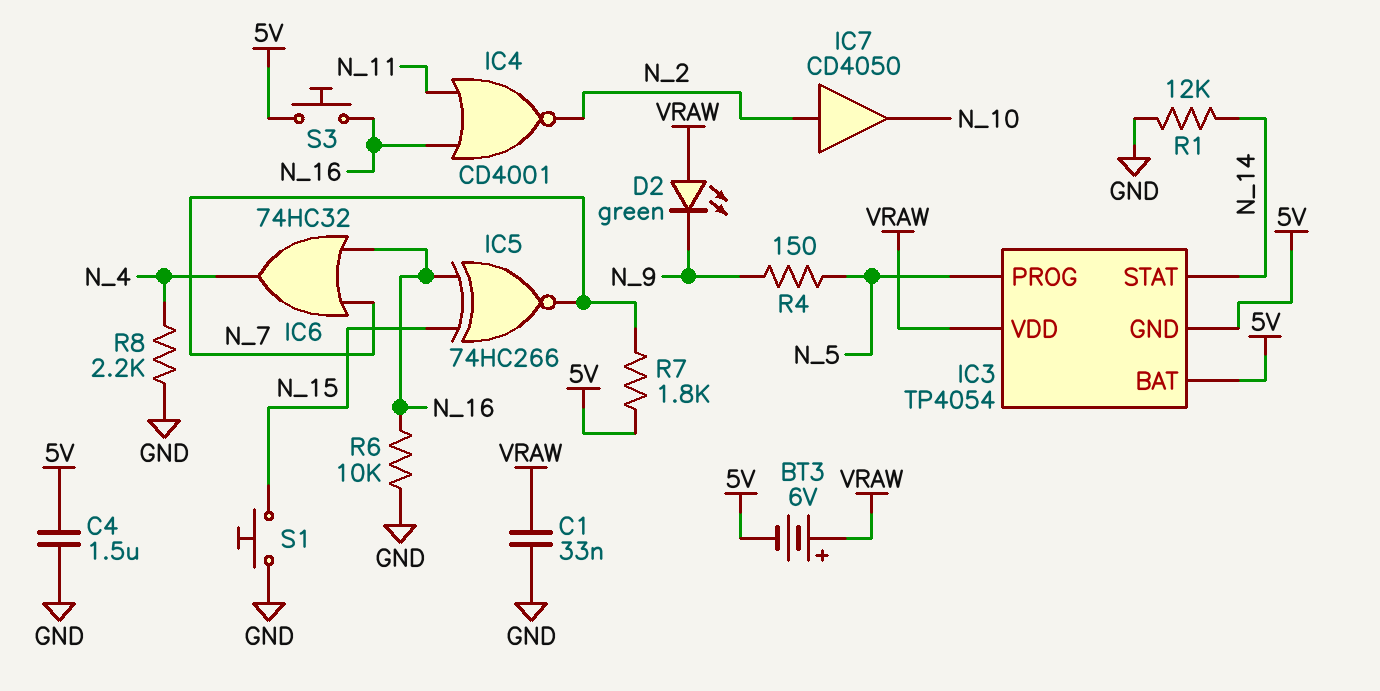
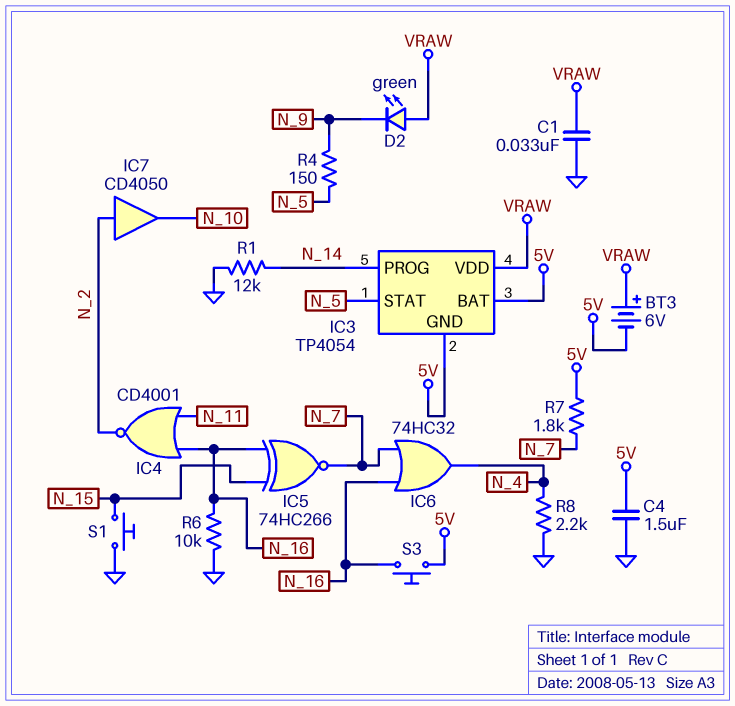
IC3 pin PROG: N_5 -> N_14
IC3 pin STAT: N_14 -> N_5

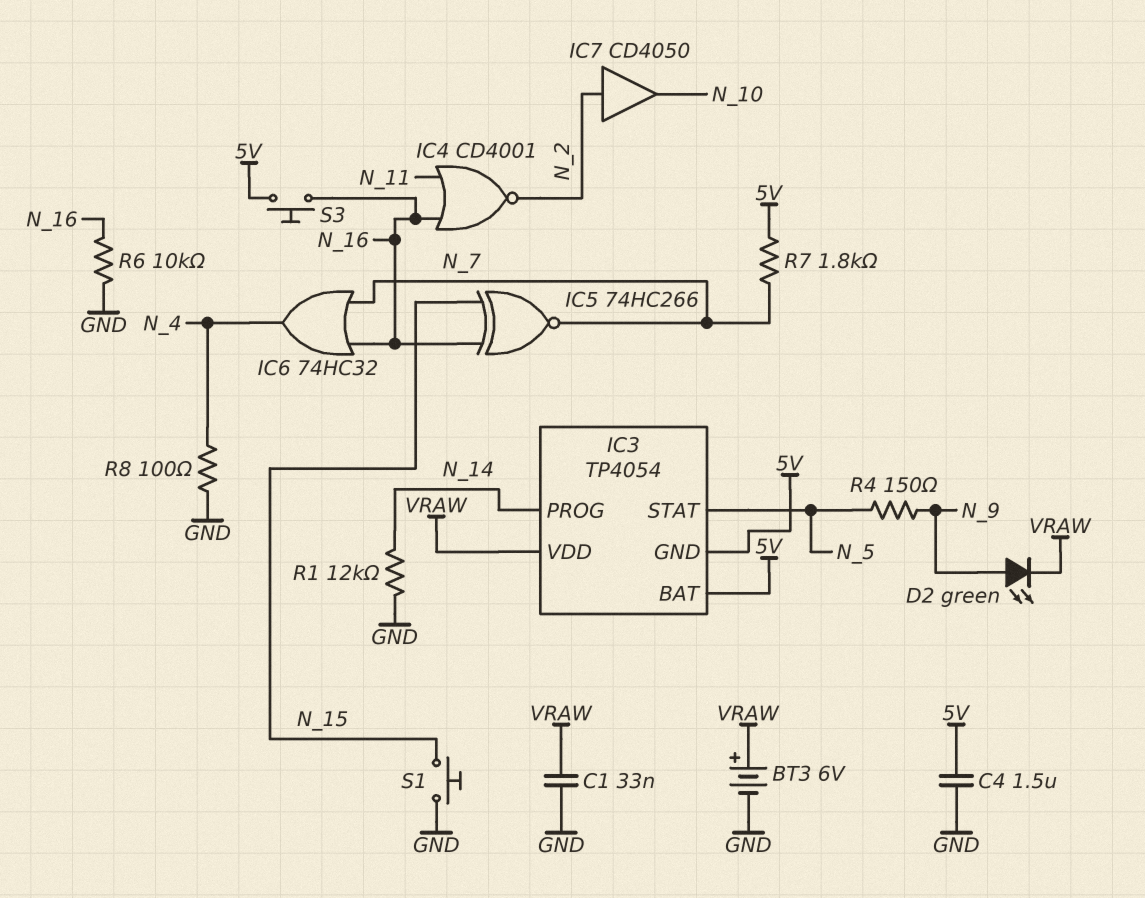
BT3: 6V (plus VRAW, minus 5V) -> 6V (plus VRAW, minus GND)
D2: LED green (A VRAW, K N_9) -> LED green (A N_9, K VRAW)
R8: 2.2k (GND, N_4) -> 100 (GND, N_4)

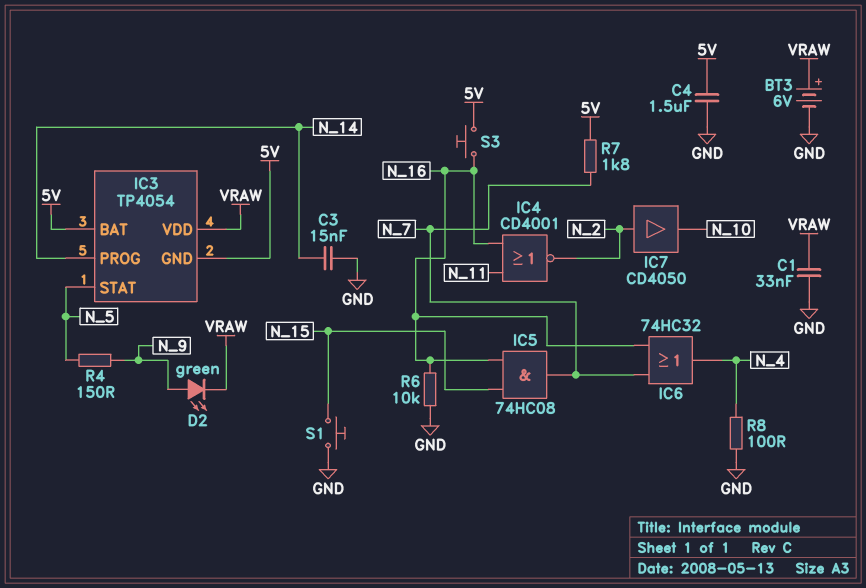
C3: none -> 15nF (GND, N_14)
IC5: XNOR 74HC266 (in N_15, in N_16, out N_7) -> AND 74HC08 (in N_15, in N_16, out N_7)
R1: 12k (GND, N_14) -> none

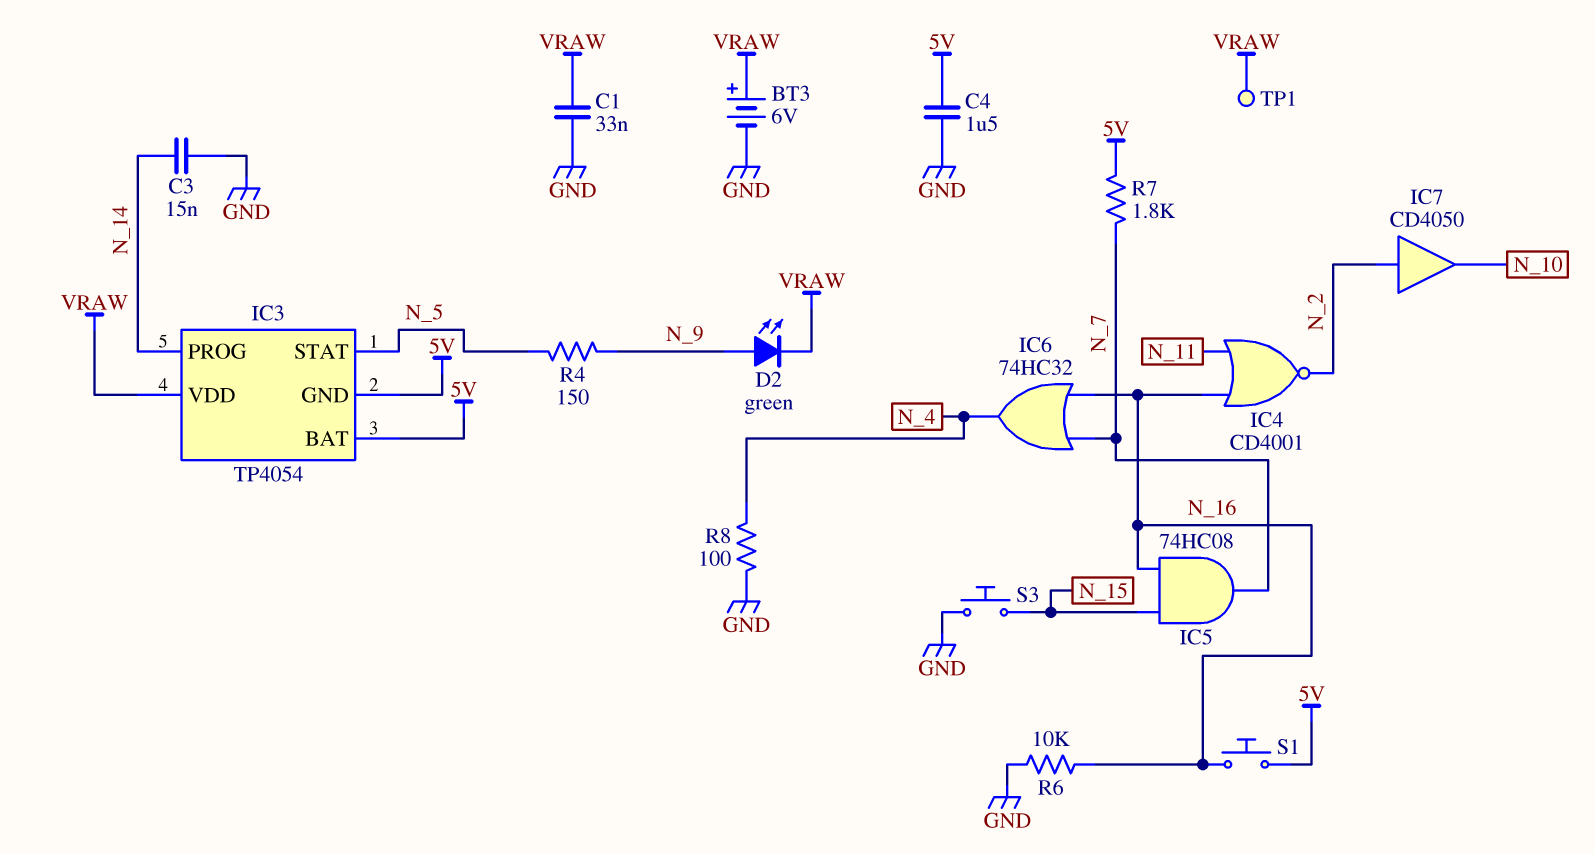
S1: button (GND, N_15) -> button (5V, N_16)
S3: button (5V, N_16) -> button (GND, N_15)
TP1: none -> test point (VRAW)

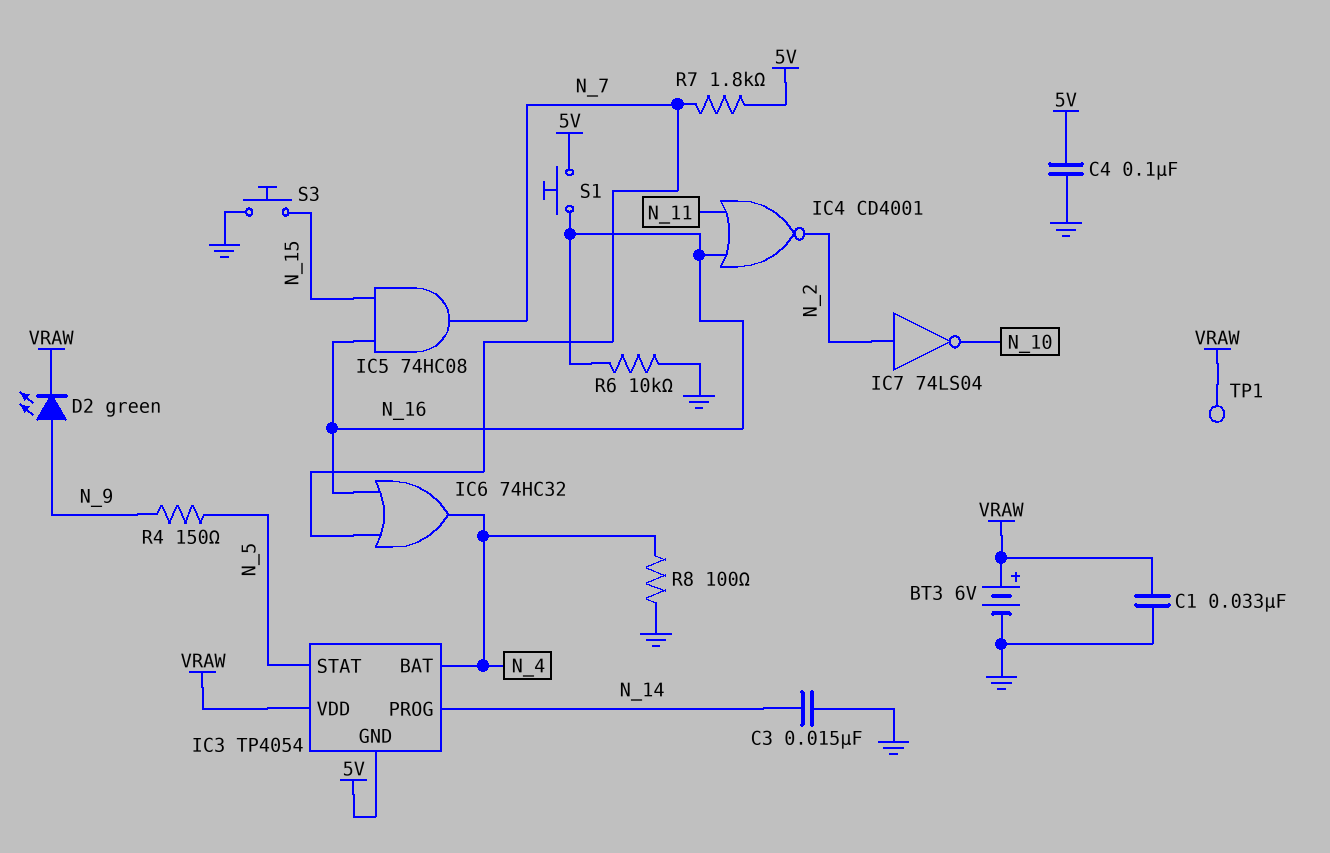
C4: 1.5uF (5V, GND) -> 100nF (5V, GND)
IC3 pin BAT: 5V -> N_4
IC7: buffer CD4050 (in N_2, out N_10) -> NOT 74LS04 (in N_2, out N_10)

